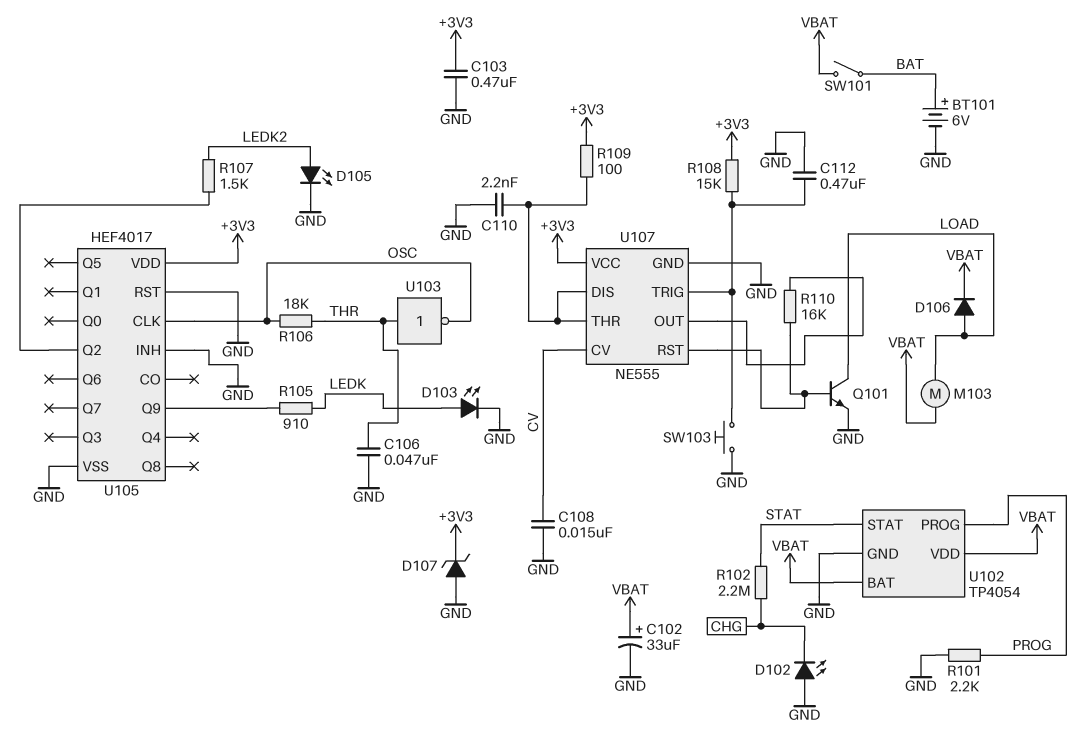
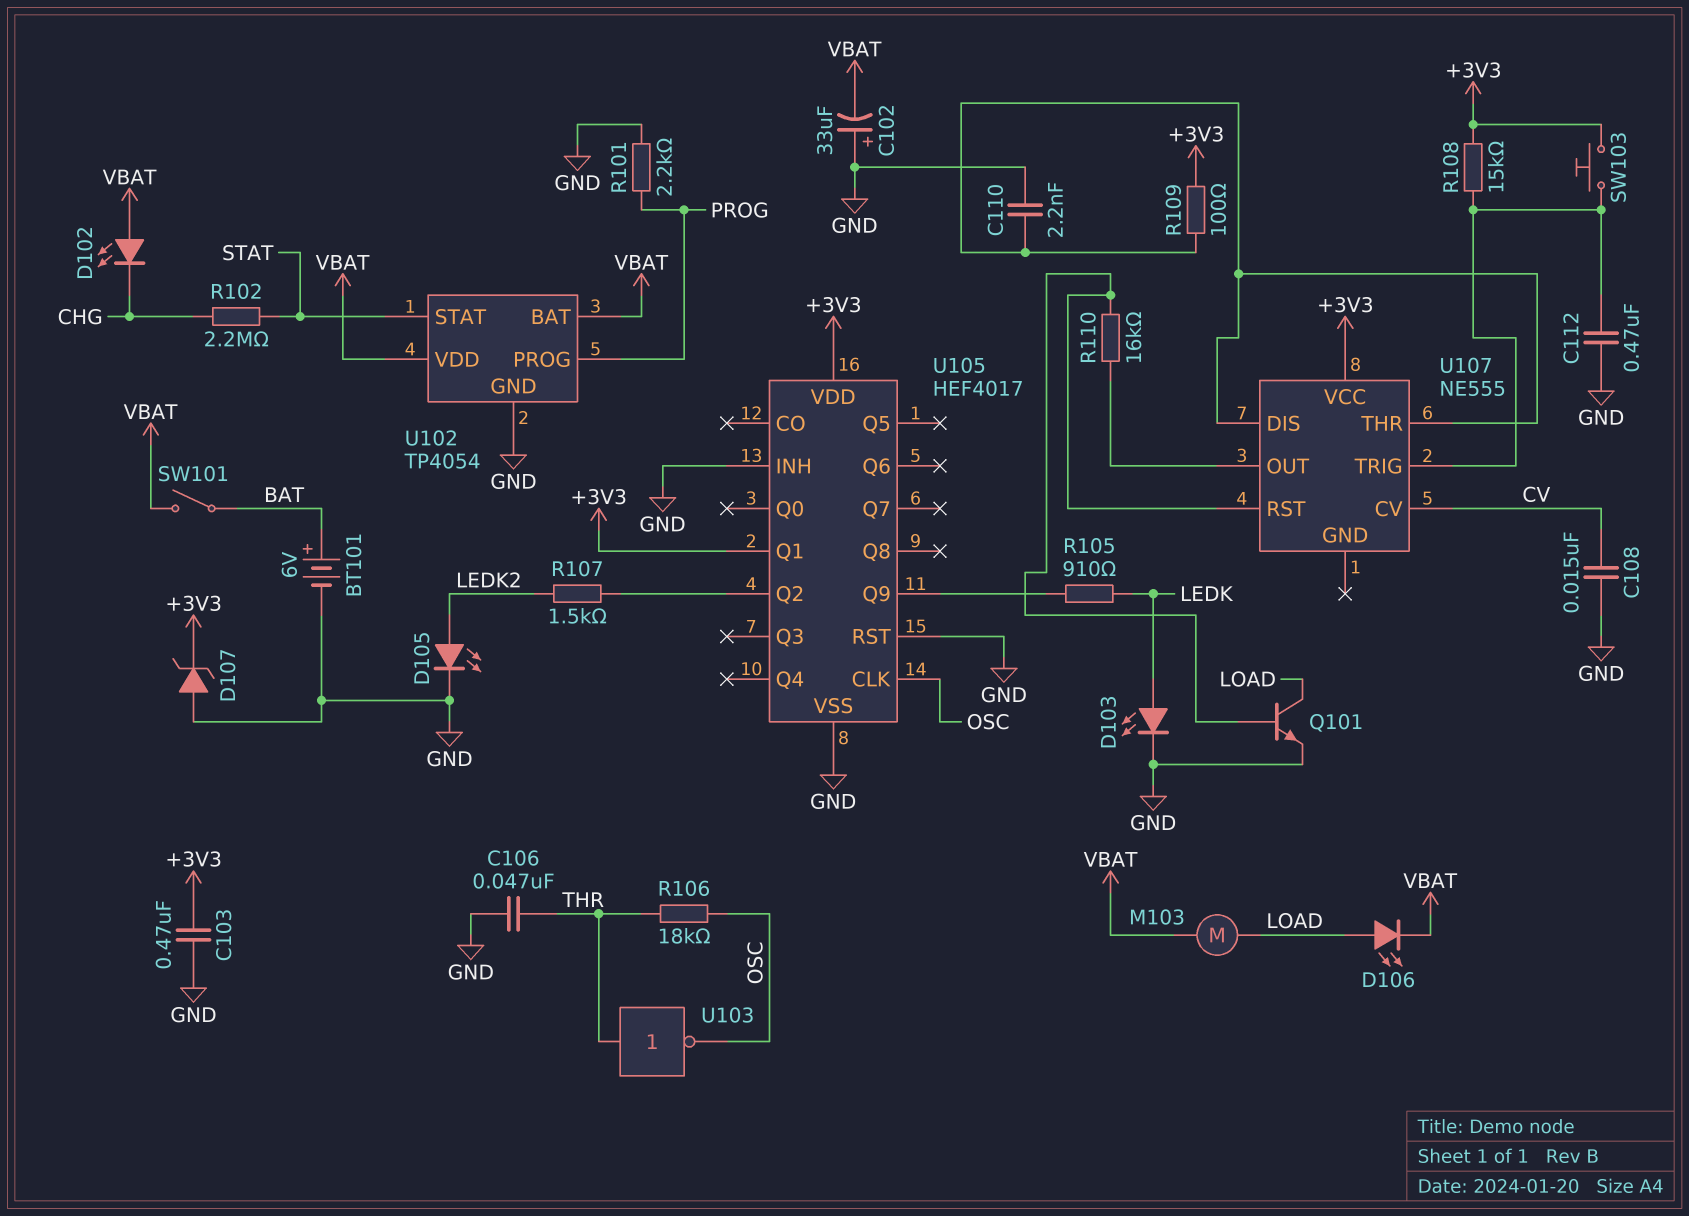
C102: 33uF (plus VBAT, minus GND) -> 33uF (plus GND, minus VBAT)
D102: LED (A GND, K CHG) -> LED (A VBAT, K CHG)
D106: diode (A LOAD, K VBAT) -> LED (A LOAD, K VBAT)
SW103: button (GND, U107/TRIG) -> button (+3V3, U107/TRIG)
U105 pin Q1: none -> +3V3
U107 pin GND: GND -> none

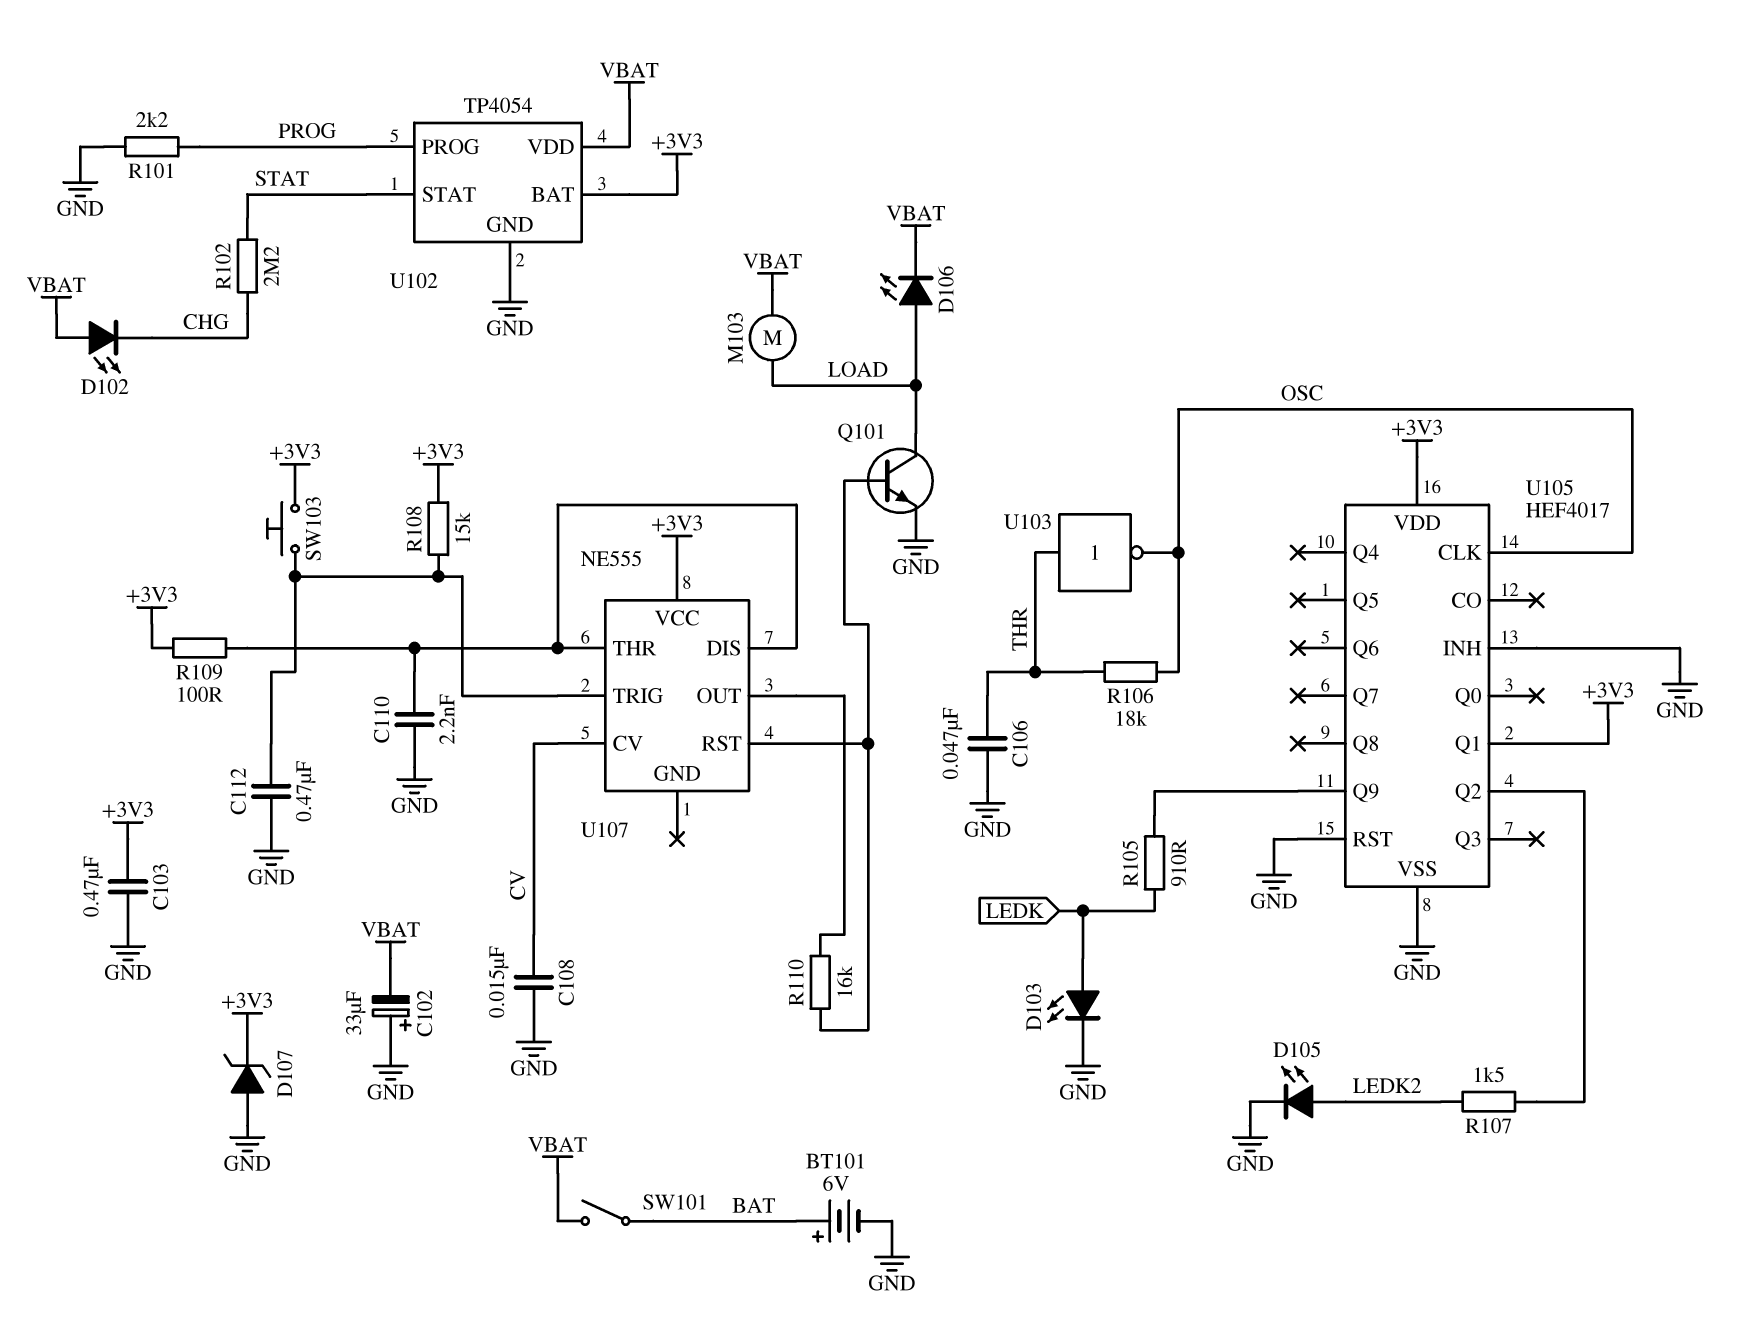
U102 pin BAT: VBAT -> +3V3

